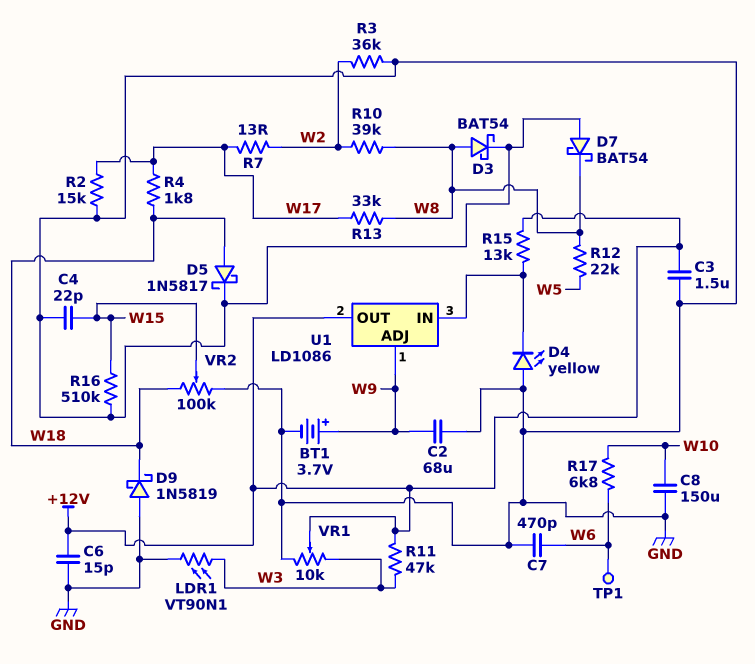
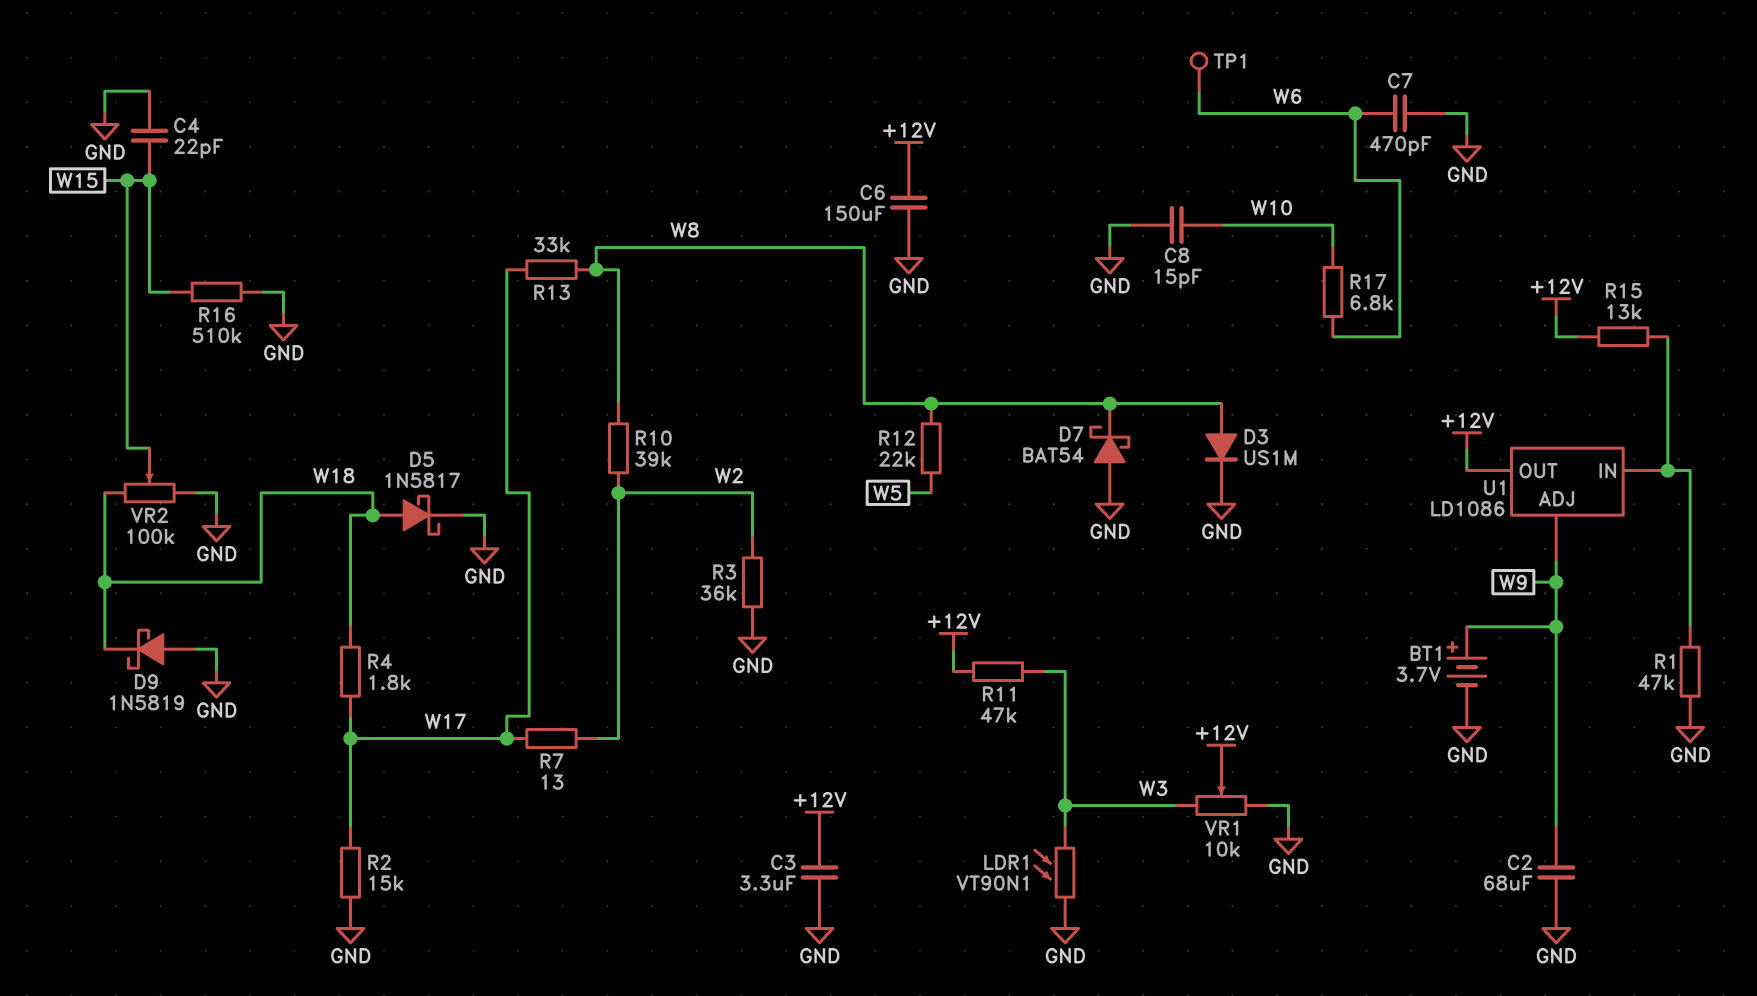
C3: 1.5uF (+12V, GND) -> 3.3uF (+12V, GND)
C6: 15pF (+12V, GND) -> 150uF (+12V, GND)
C8: 150uF (GND, W10) -> 15pF (GND, W10)
D3: schottky BAT54 (A W8, K GND) -> diode US1M (A W8, K GND)
D4: LED yellow (A GND, K U1/IN) -> none
R1: none -> 47k (GND, U1/IN)

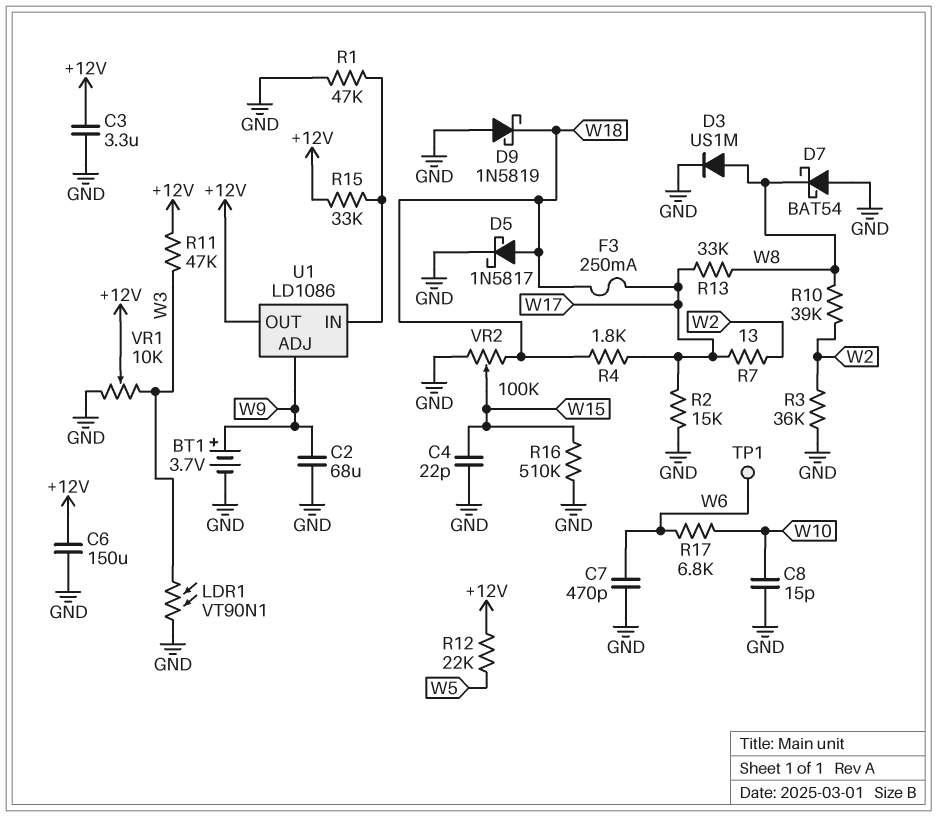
F3: none -> 250mA (W17, W18)
R12: 22k (W5, W8) -> 22k (+12V, W5)
R15: 13k (+12V, U1/IN) -> 33k (+12V, U1/IN)

